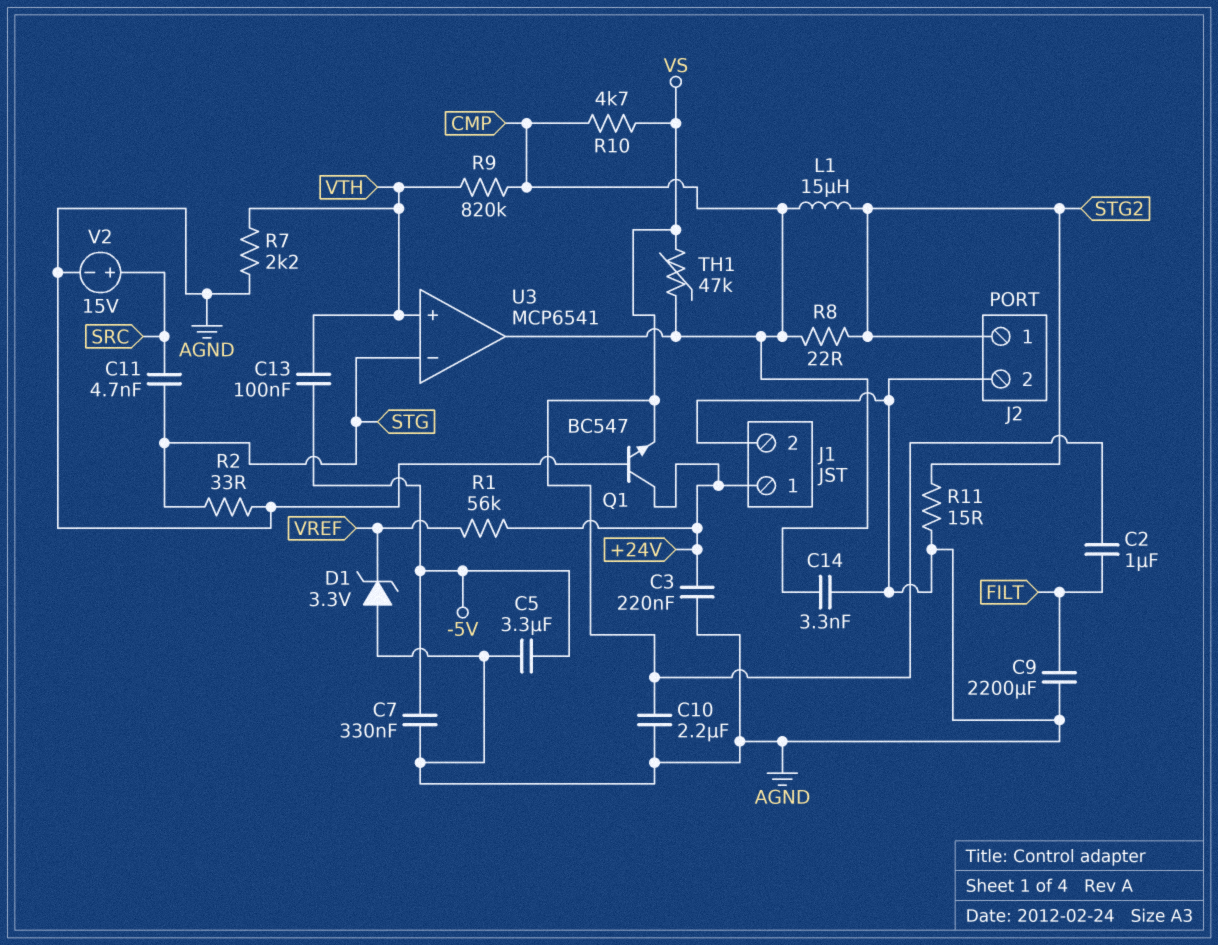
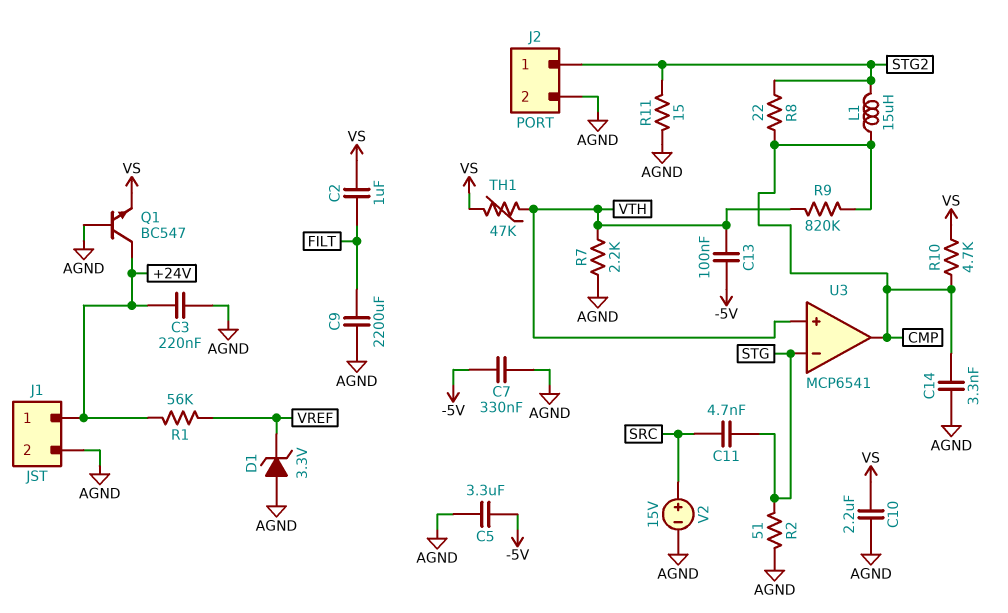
R2: 33 (AGND, STG) -> 51 (AGND, STG)
TH1: 47k (CMP, VS) -> 47k (VS, VTH)

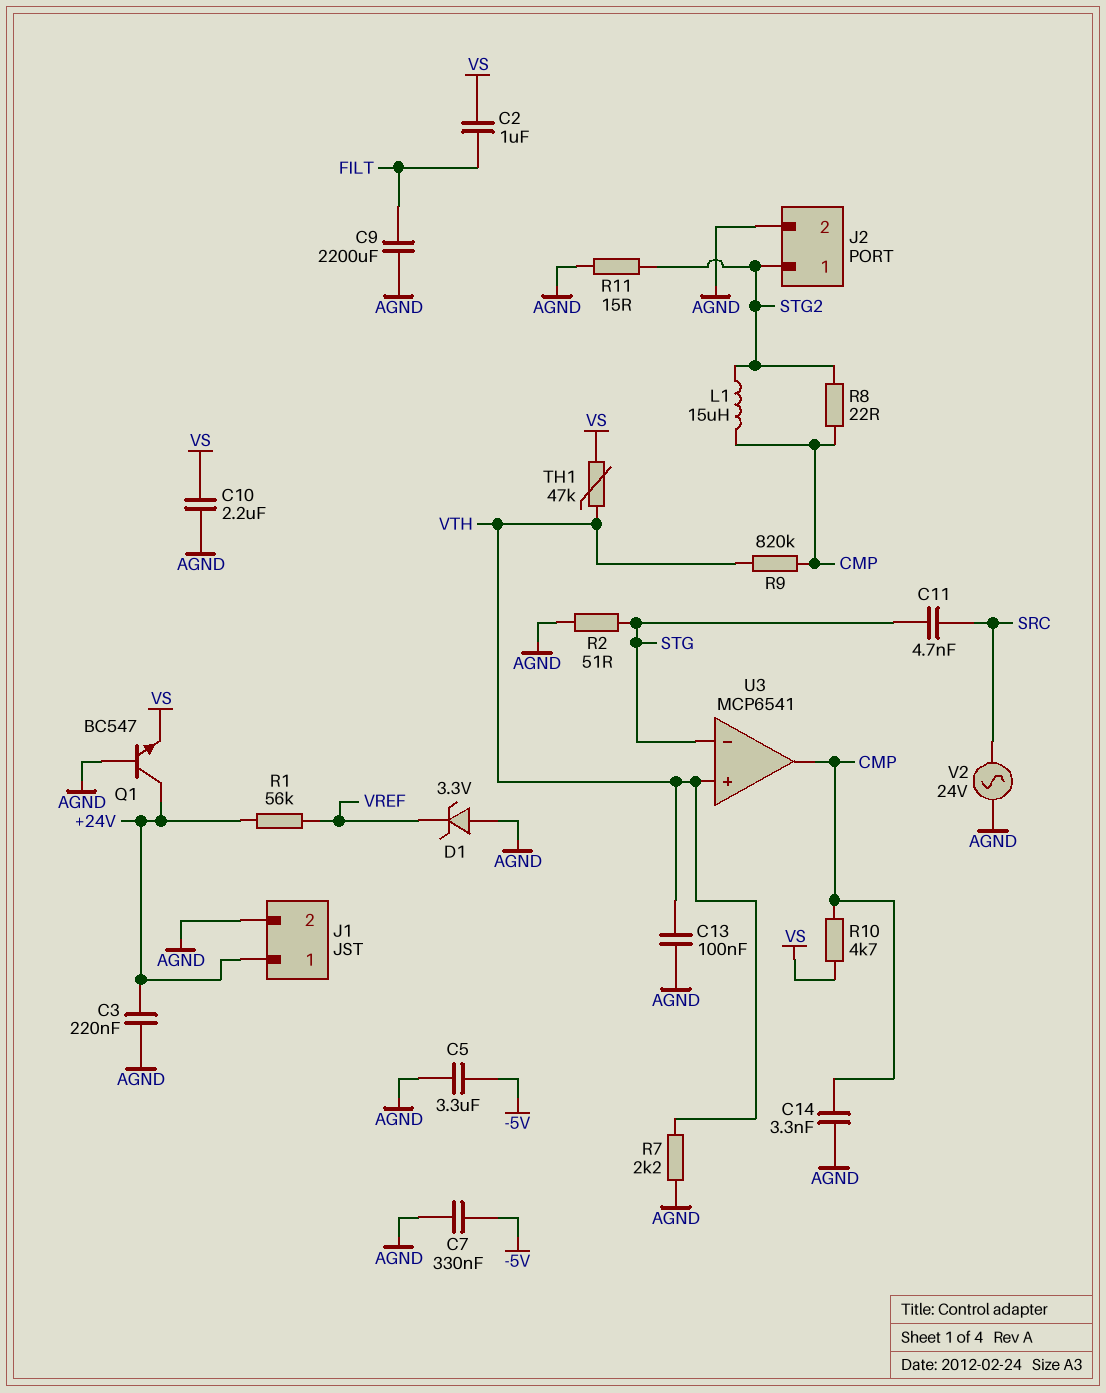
C13: 100nF (-5V, VTH) -> 100nF (AGND, VTH)
V2: 15V (plus SRC, minus AGND) -> AC 24V (AGND, SRC)

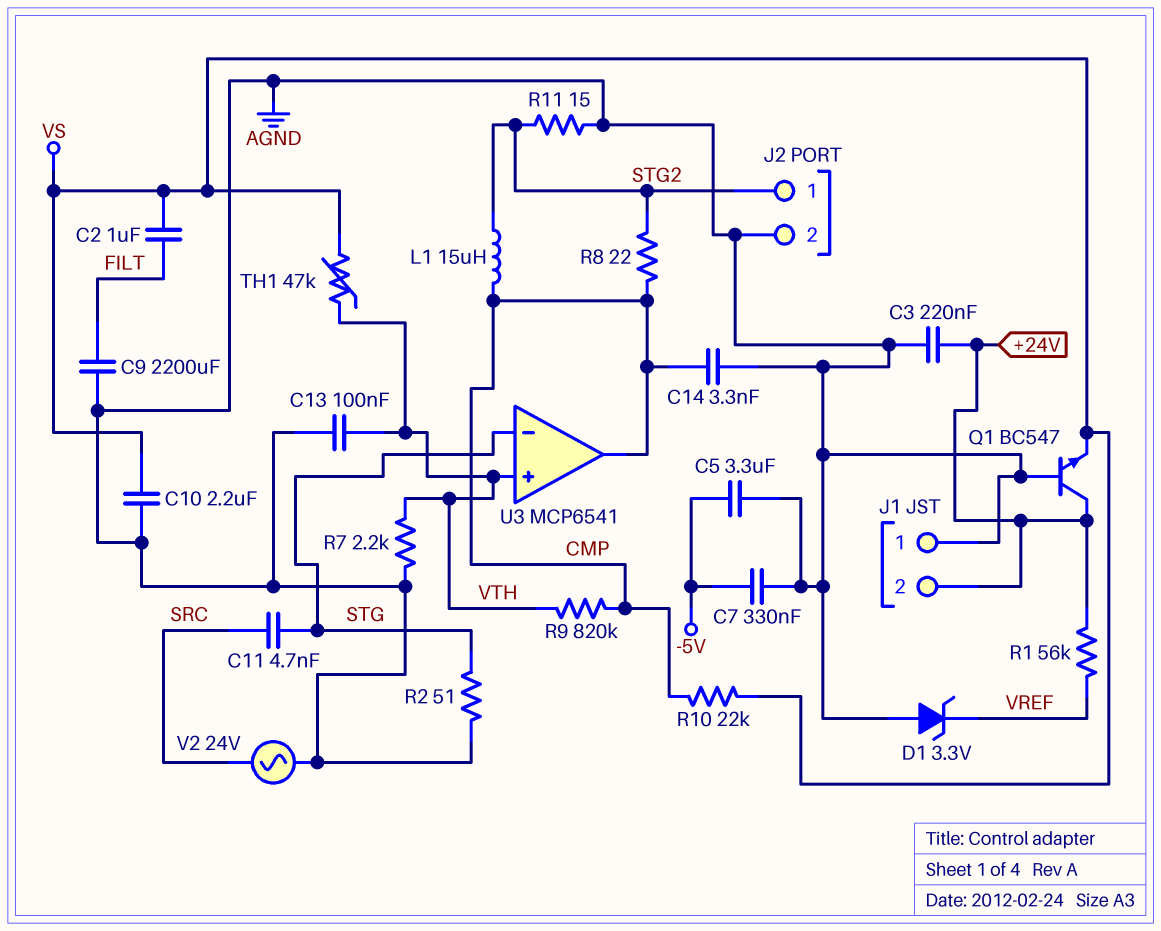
J1 pin 1: +24V -> AGND
J1 pin 2: AGND -> +24V
R10: 4.7k (CMP, VS) -> 22k (CMP, VS)

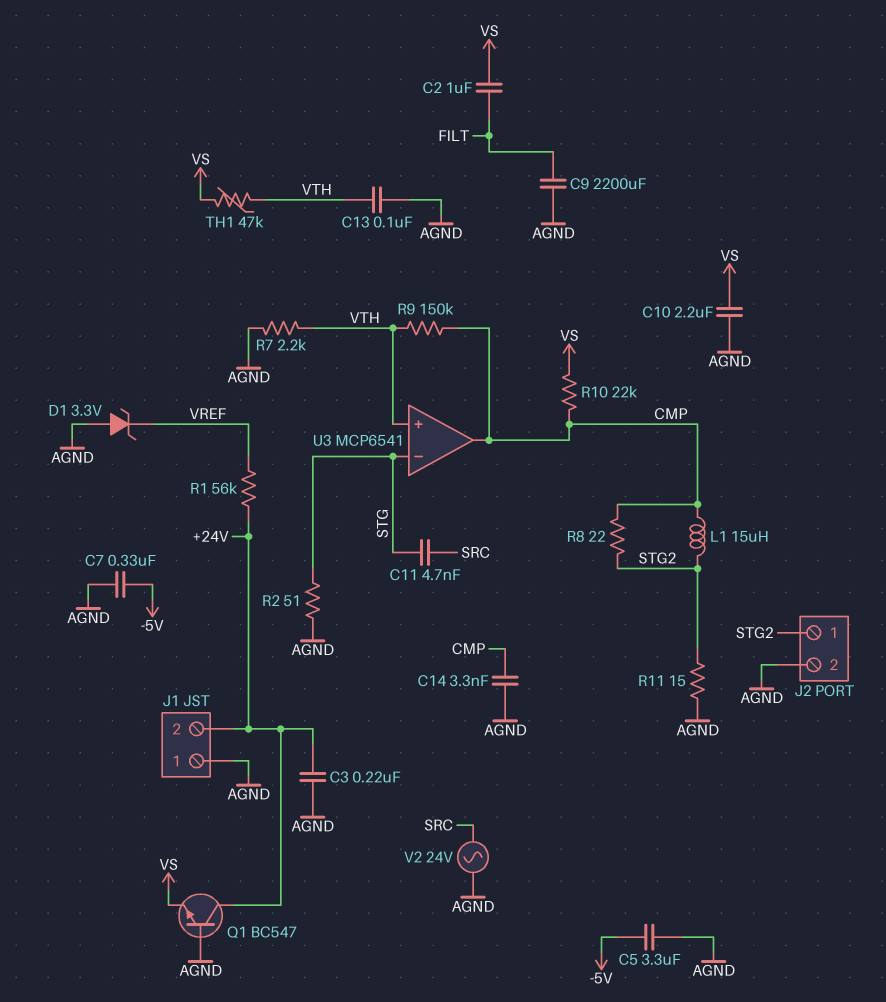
R9: 820k (CMP, VTH) -> 150k (CMP, VTH)

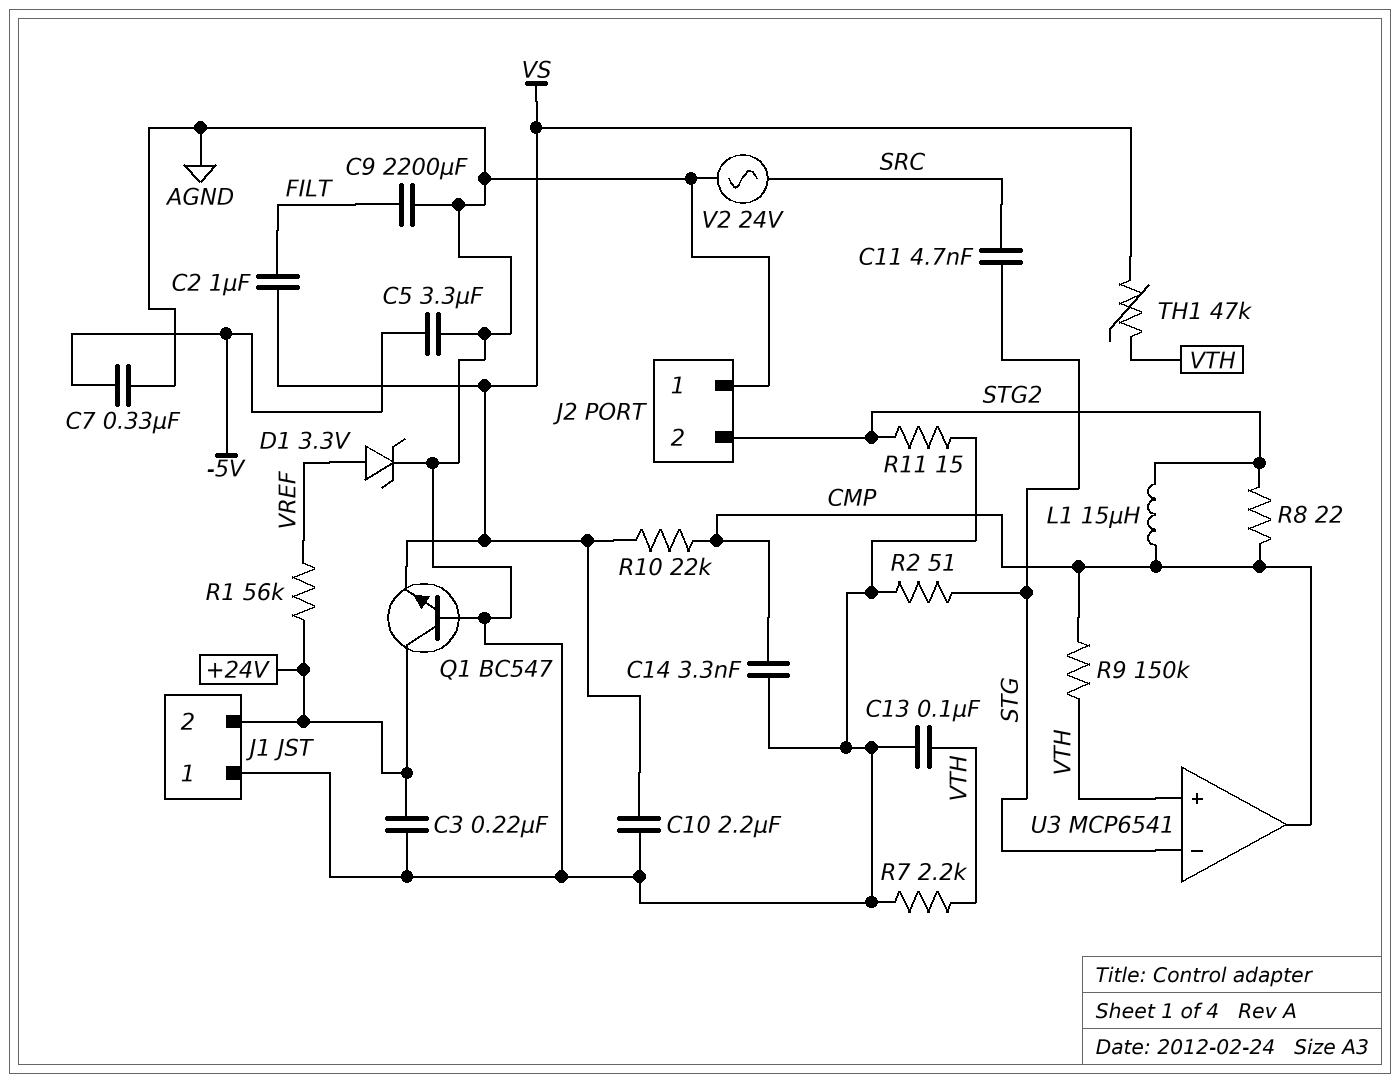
D1: zener 3.3V (A AGND, K VREF) -> zener 3.3V (A VREF, K AGND)
J2 pin 1: STG2 -> AGND
J2 pin 2: AGND -> STG2

